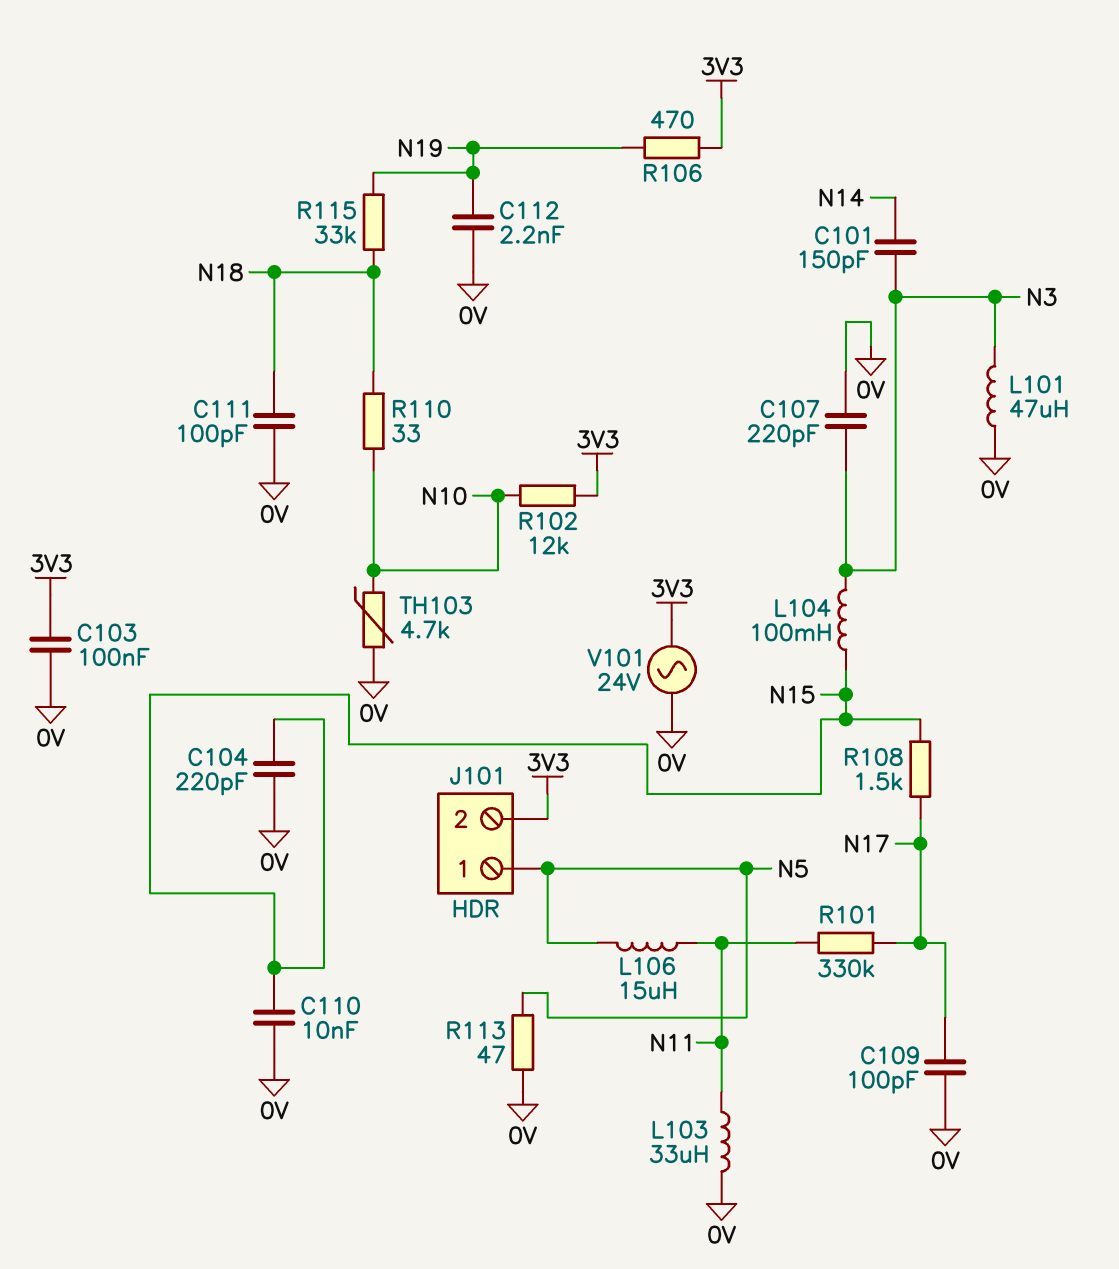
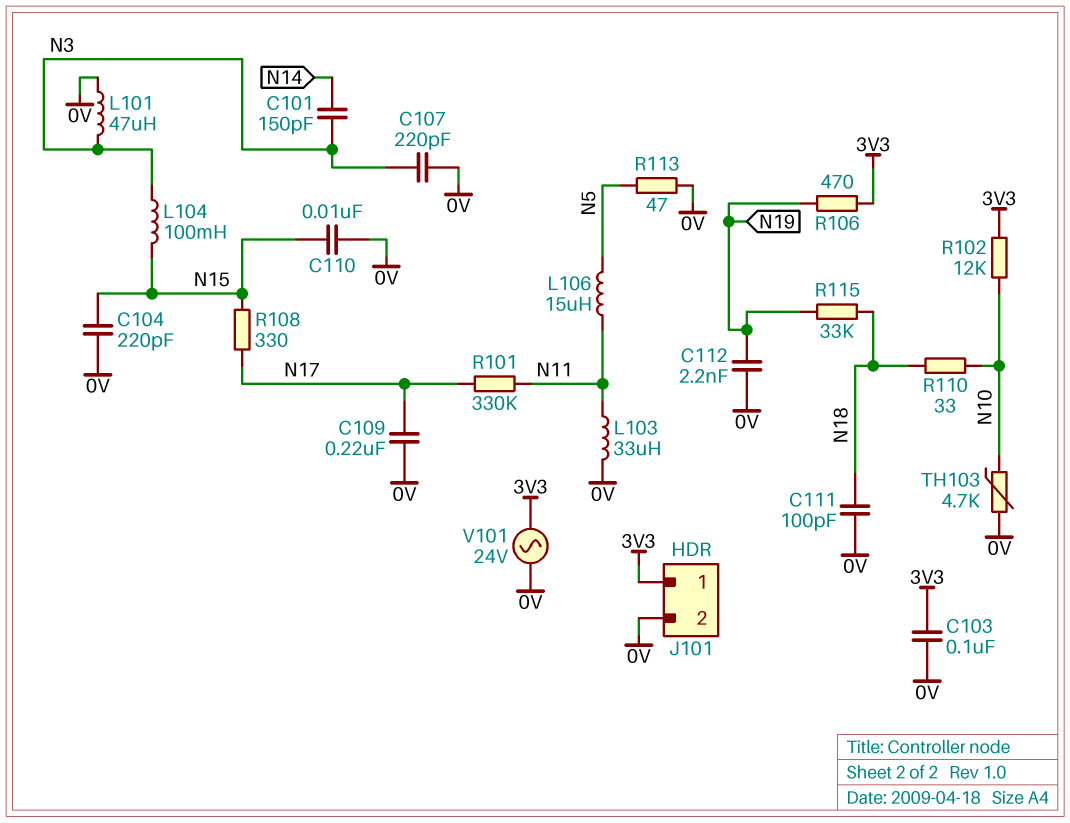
C109: 100pF (0V, N17) -> 220nF (0V, N17)
J101 pin 1: N5 -> 3V3
J101 pin 2: 3V3 -> 0V
R108: 1.5k (N15, N17) -> 330 (N15, N17)

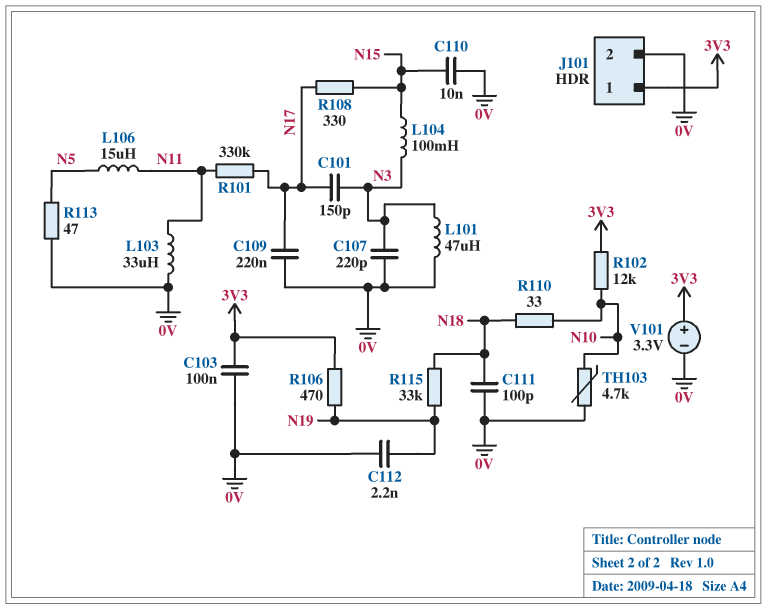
C101: 150pF (N3, N14) -> 150pF (N3, N17)
C104: 220pF (0V, N15) -> none
V101: AC 24V (0V, 3V3) -> 3.3V (plus 3V3, minus 0V)

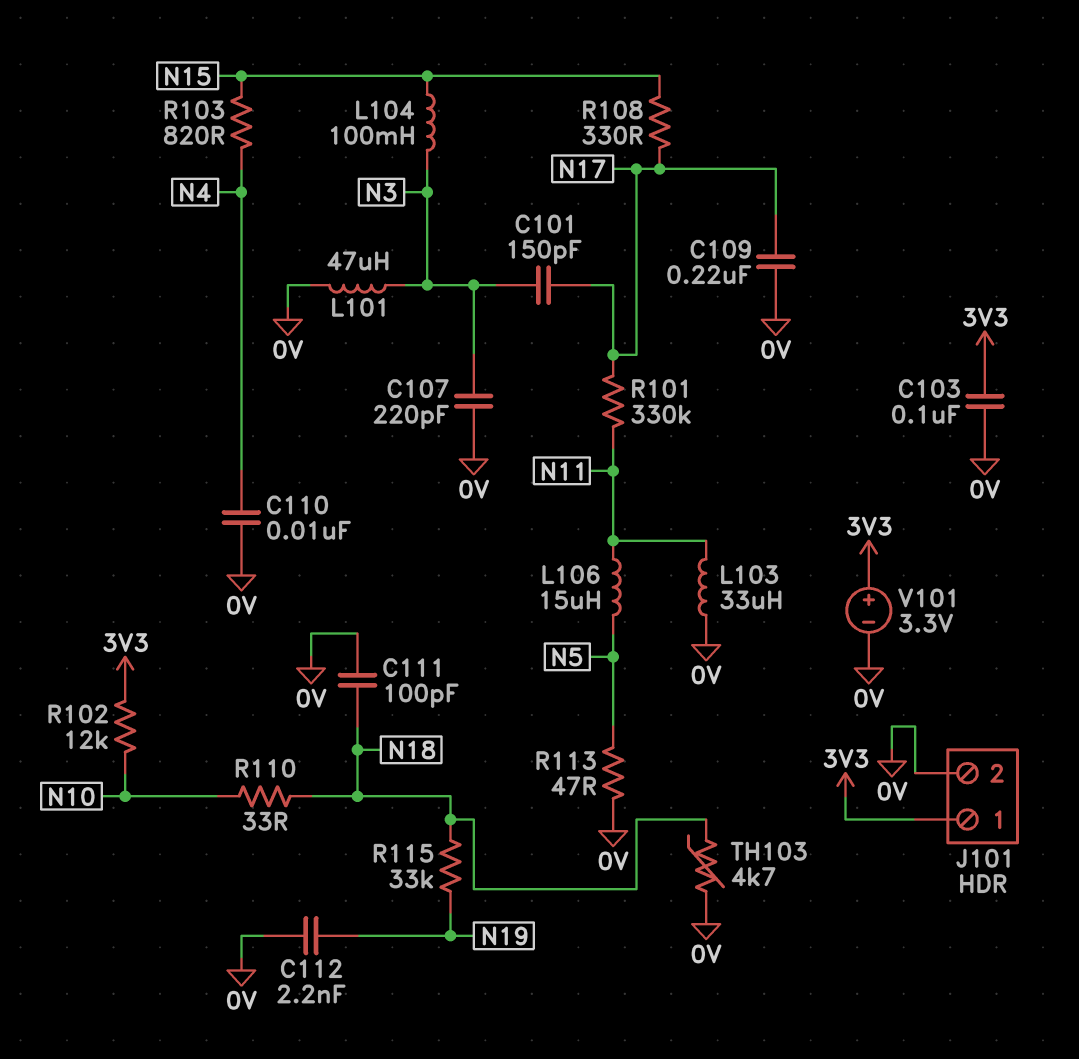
C110: 10nF (0V, N15) -> 10nF (0V, N4)
R103: none -> 820 (N4, N15)
R106: 470 (3V3, N19) -> none
TH103: 4.7k (0V, N10) -> 4.7k (0V, N18)

